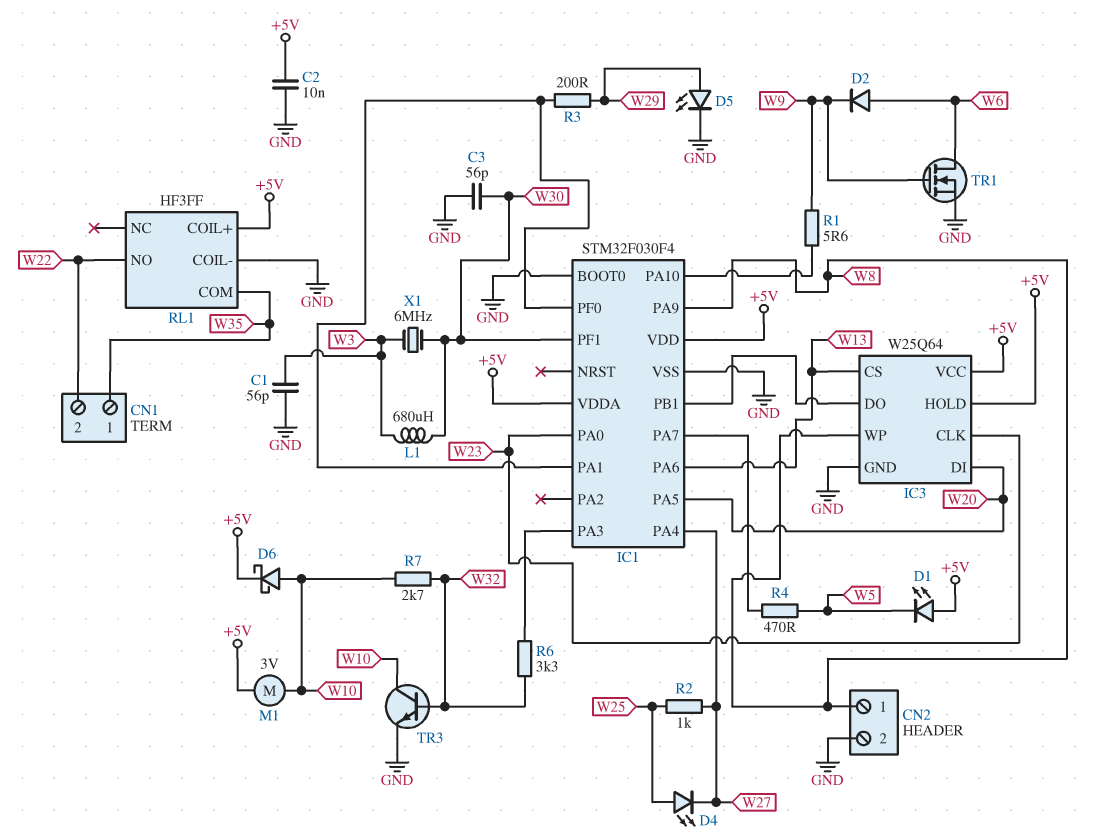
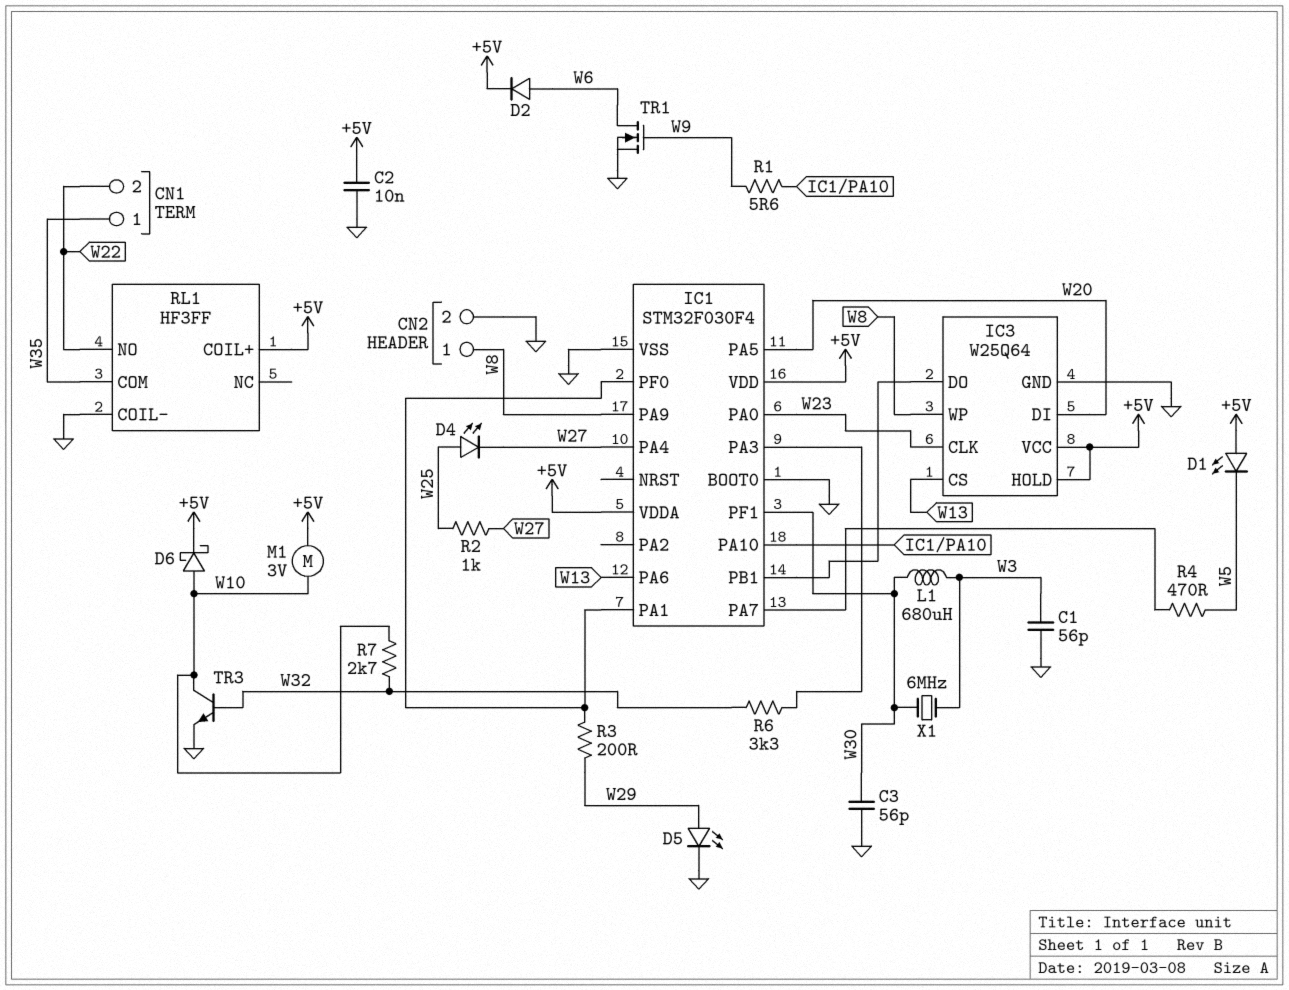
D2: diode (A W6, K W9) -> diode (A W6, K +5V)

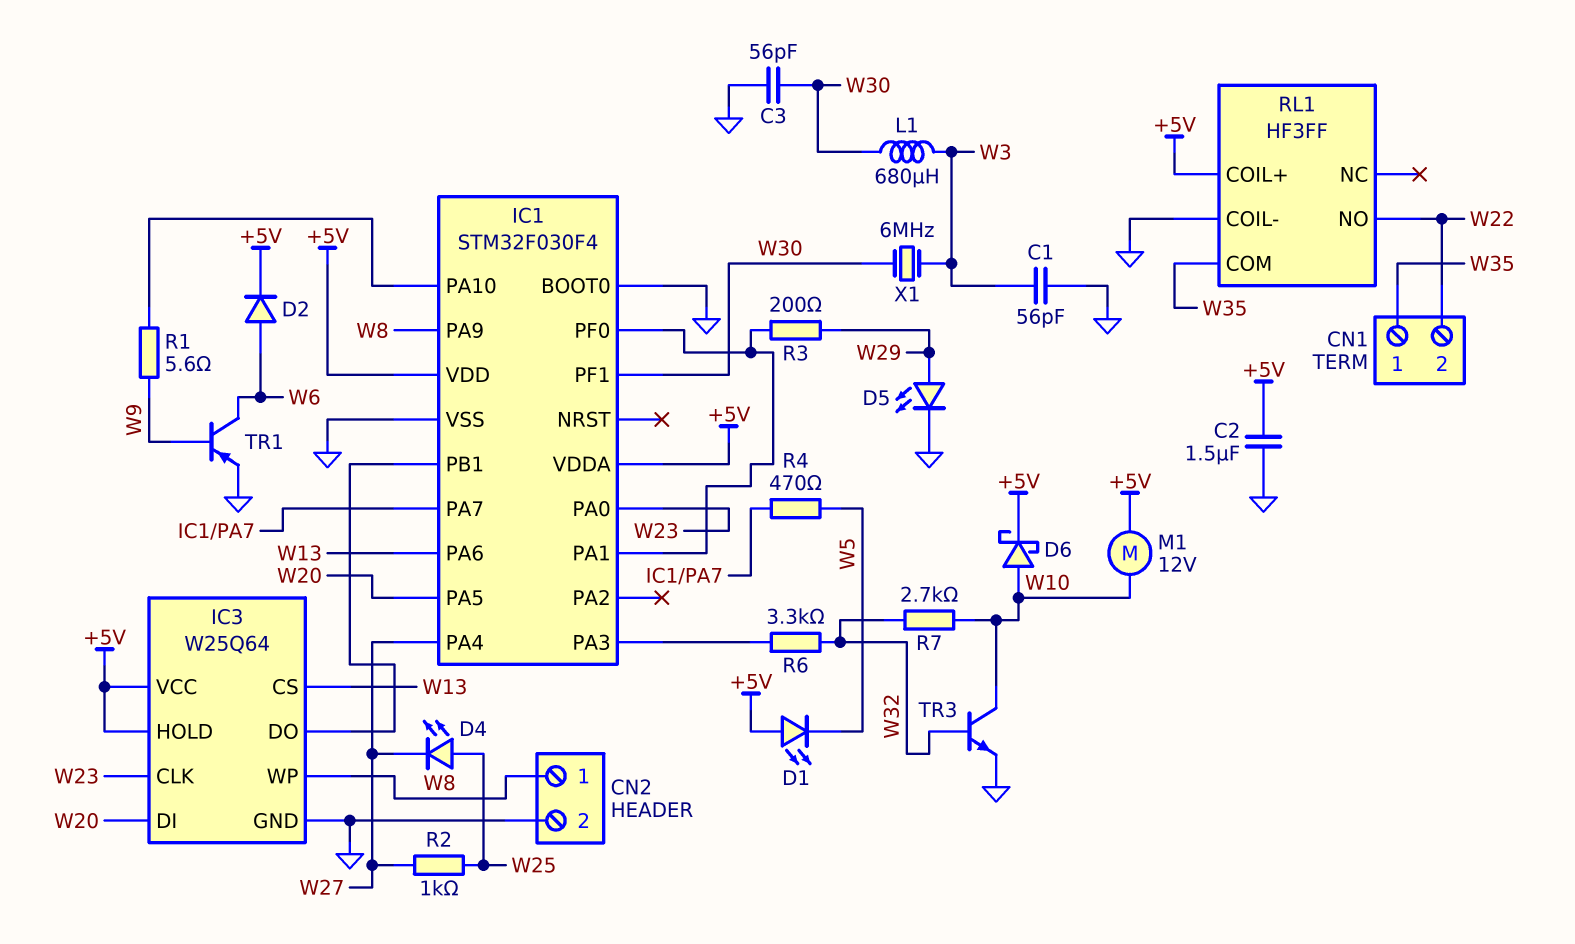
C2: 10nF (+5V, GND) -> 1.5uF (+5V, GND)
M1: motor 3V (+5V, W10) -> motor 12V (+5V, W10)
TR1: NMOS (G W9, D W6, S GND) -> PNP (B W9, C W6, E GND)

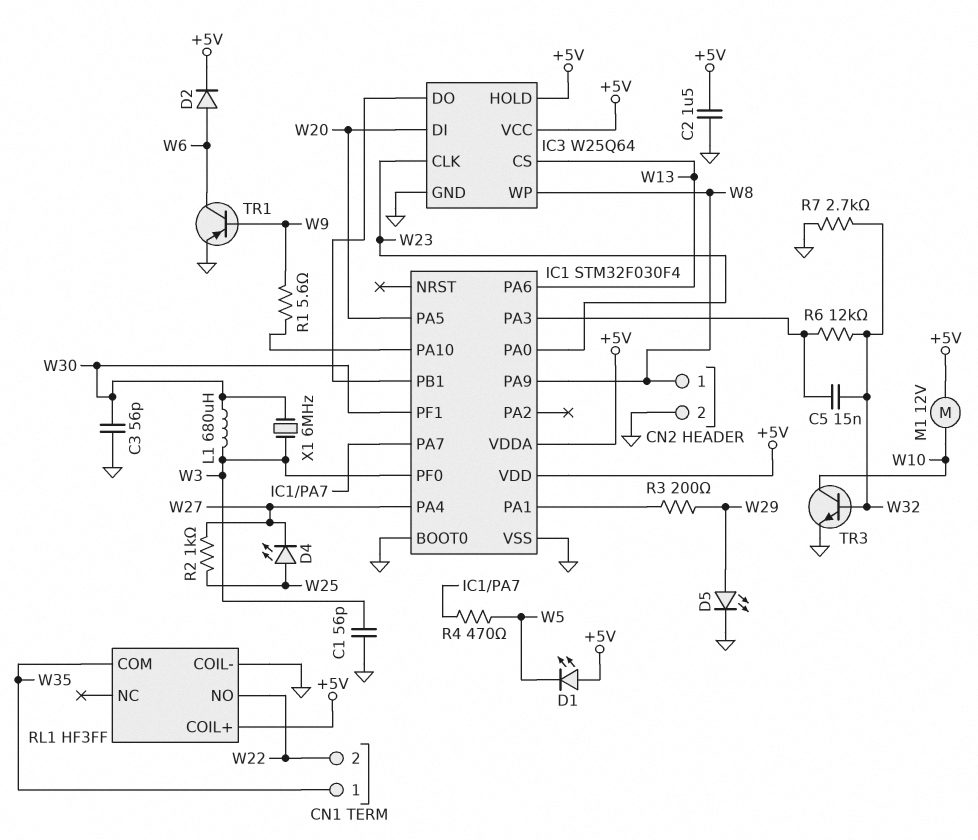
C5: none -> 15nF (IC1/PA3, W32)
D6: schottky (A W10, K +5V) -> none
IC1 pin PF0: IC1/PA1 -> W3
R6: 3.3k (IC1/PA3, W32) -> 12k (IC1/PA3, W32)
R7: 2.7k (W10, W32) -> 2.7k (GND, W32)

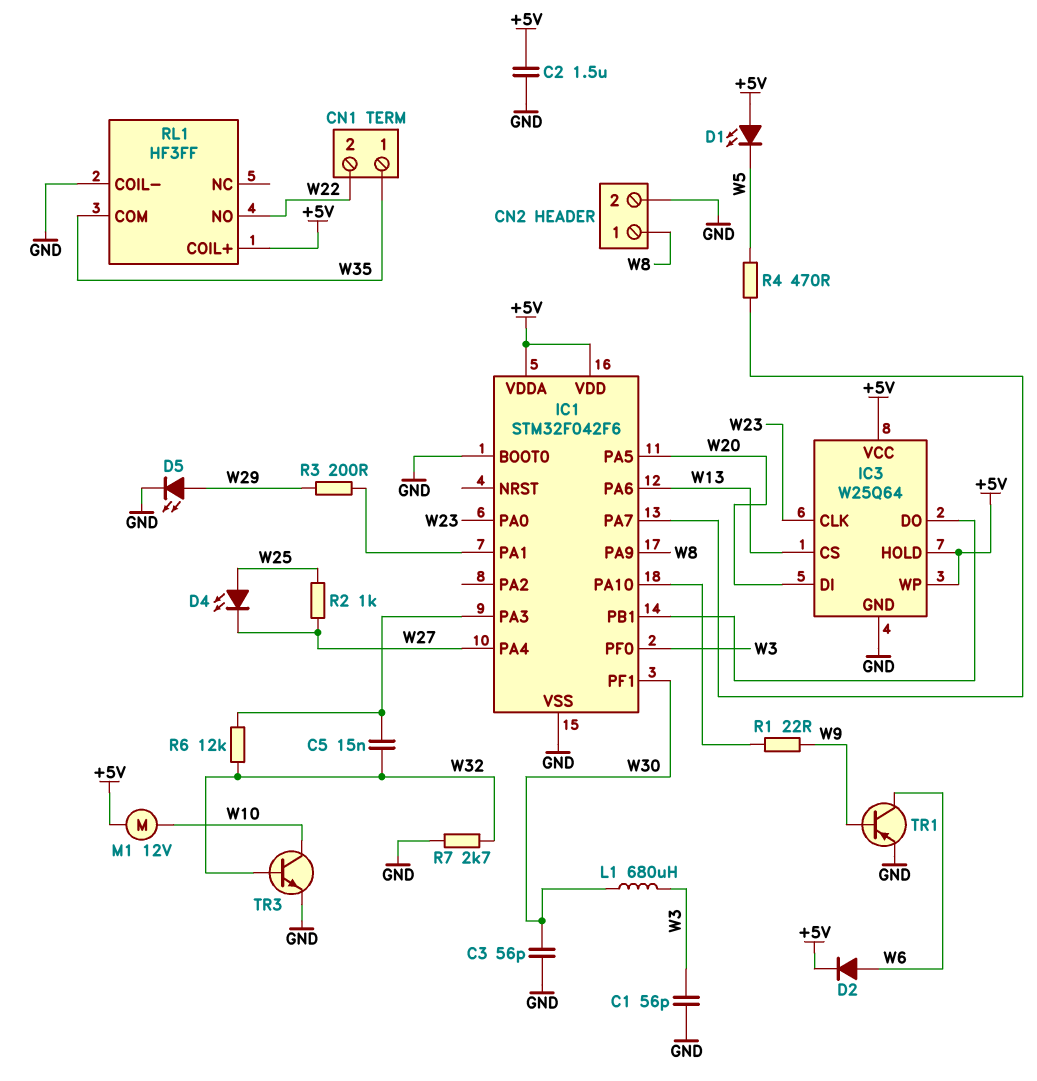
IC1: STM32F030F4 -> STM32F042F6
IC3 pin WP: W8 -> +5V
R1: 5.6 (IC1/PA10, W9) -> 22 (IC1/PA10, W9)
X1: 6MHz (W3, W30) -> none

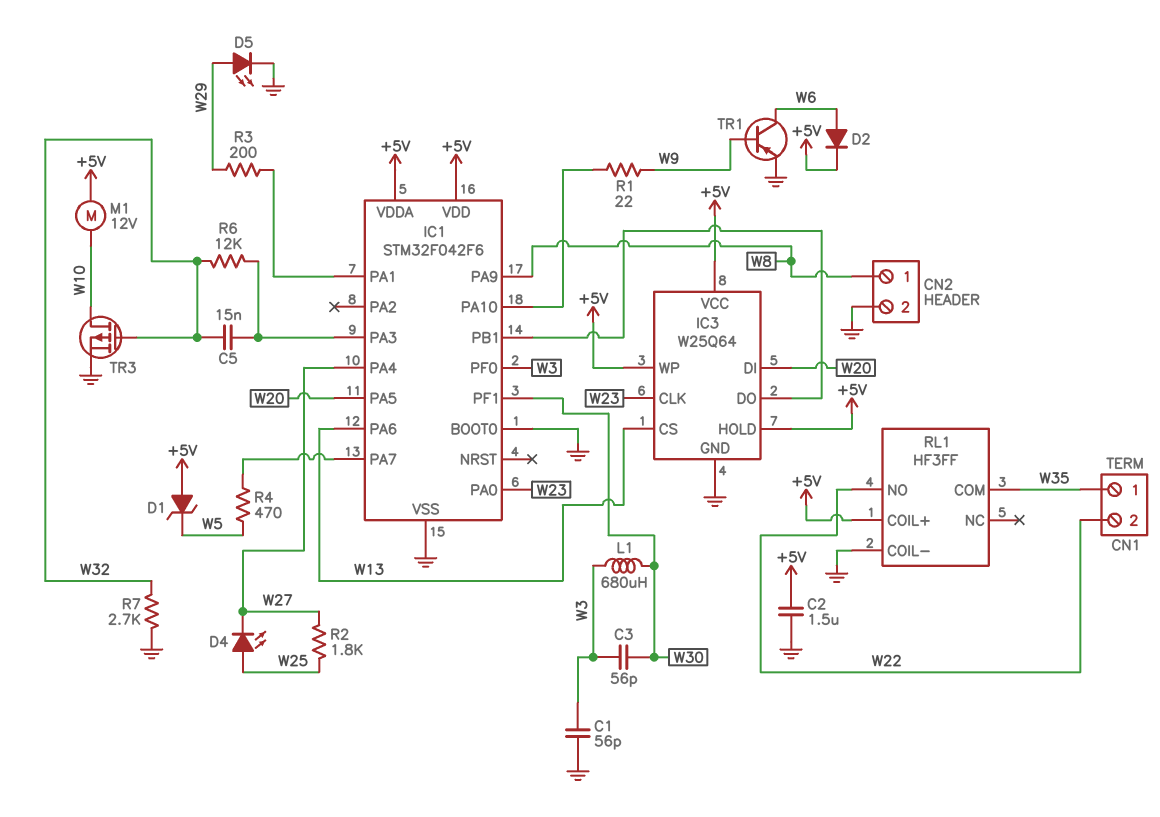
C3: 56pF (GND, W30) -> 56pF (W3, W30)
D1: LED (A +5V, K W5) -> zener (A +5V, K W5)
R2: 1k (W25, W27) -> 1.8k (W25, W27)
TR3: NPN (B W32, C W10, E GND) -> PMOS (G W32, D W10, S GND)

